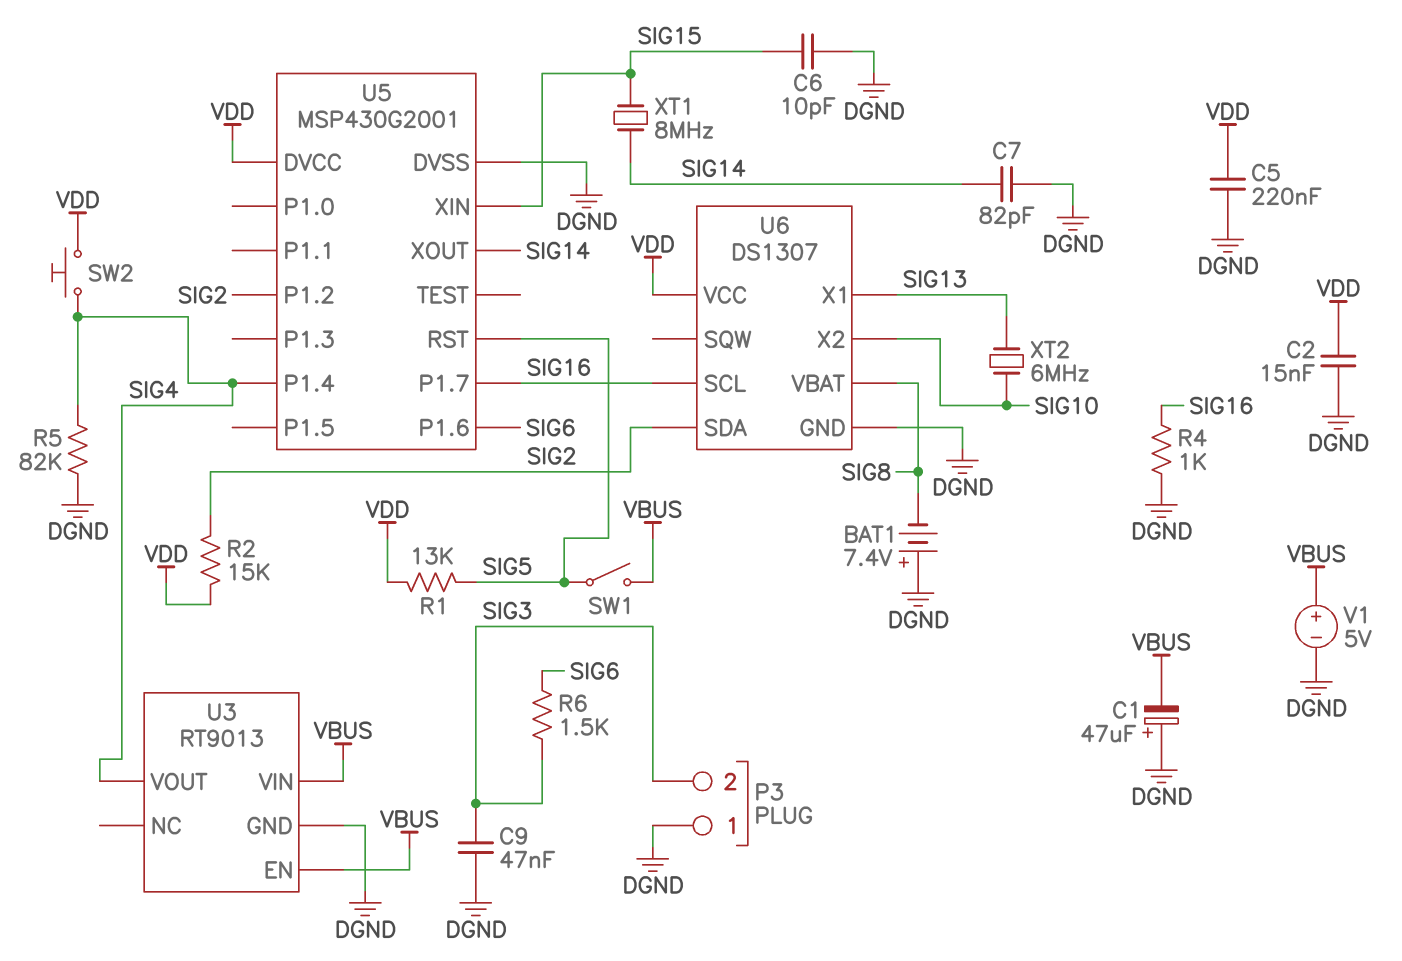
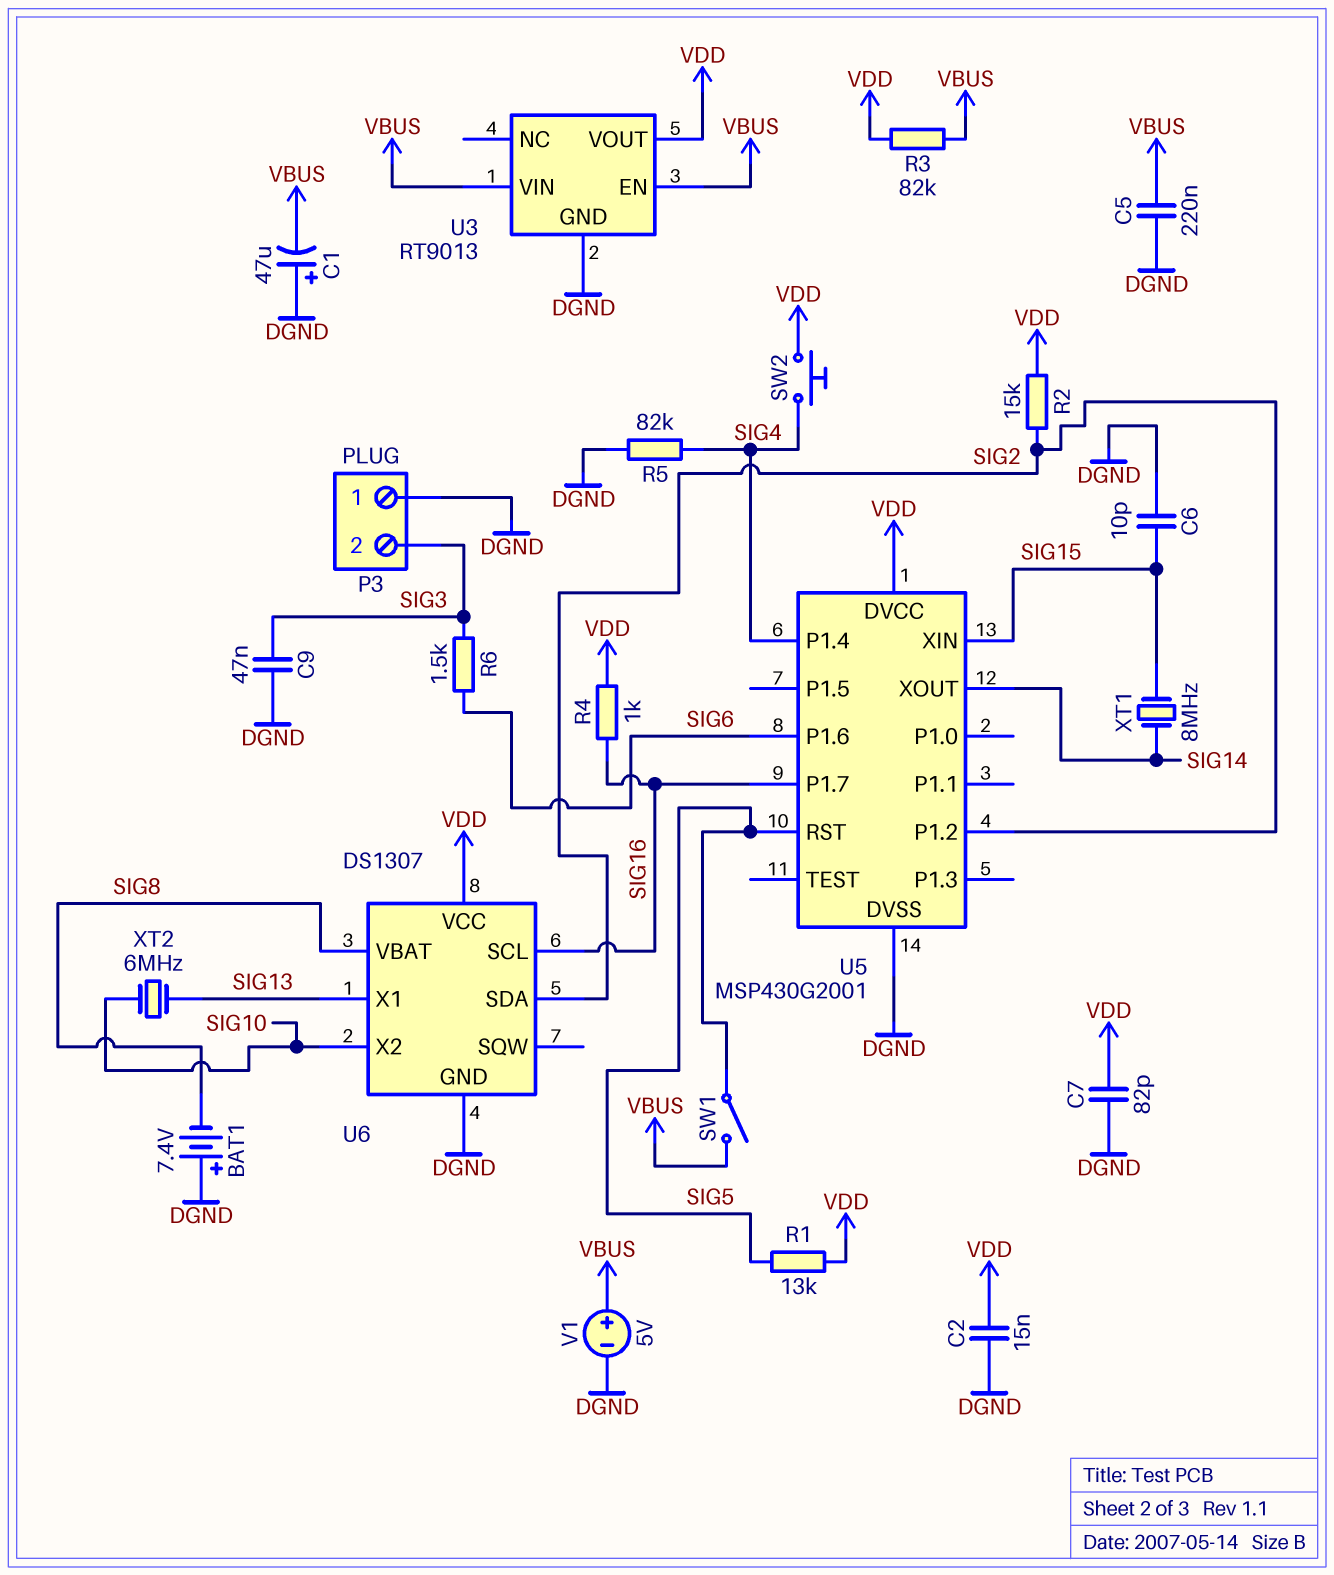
C5: 220nF (DGND, VDD) -> 220nF (DGND, VBUS)
C7: 82pF (DGND, SIG14) -> 82pF (DGND, VDD)
R3: none -> 82k (VBUS, VDD)
R4: 1k (DGND, SIG16) -> 1k (SIG16, VDD)
U3 pin VOUT: SIG4 -> VDD

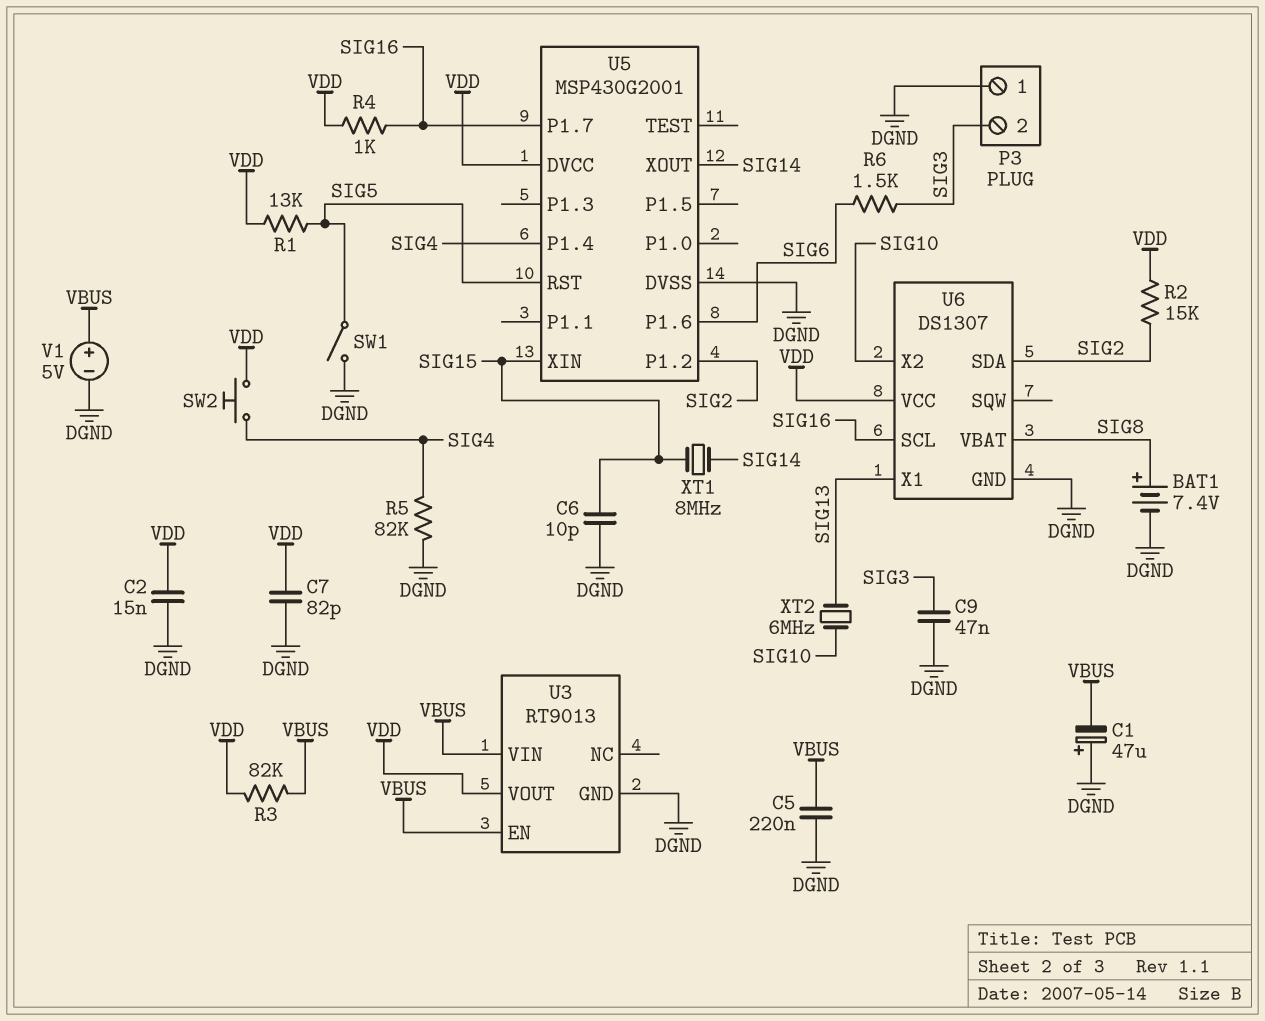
BAT1: 7.4V (plus DGND, minus SIG8) -> 7.4V (plus SIG8, minus DGND)
SW1: switch (SIG5, VBUS) -> switch (DGND, SIG5)

